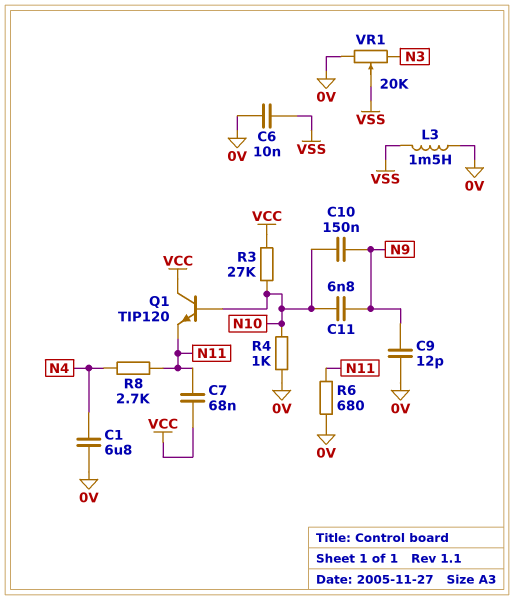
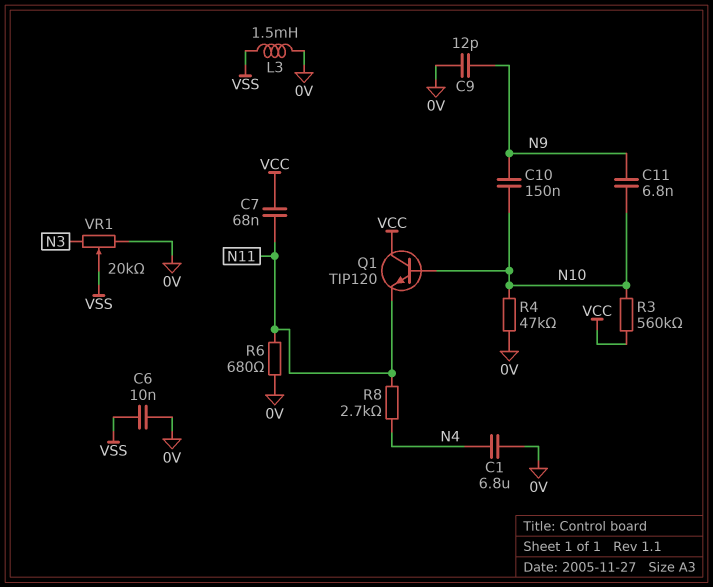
R3: 27k (N10, VCC) -> 560k (N10, VCC)
R4: 1k (0V, N10) -> 47k (0V, N10)

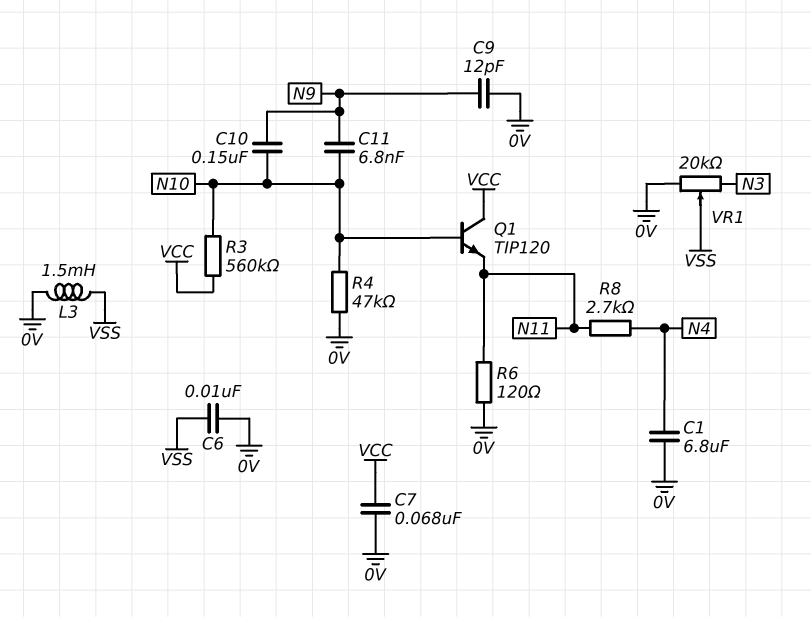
C7: 68nF (N11, VCC) -> 68nF (0V, VCC)
R6: 680 (0V, N11) -> 120 (0V, N11)

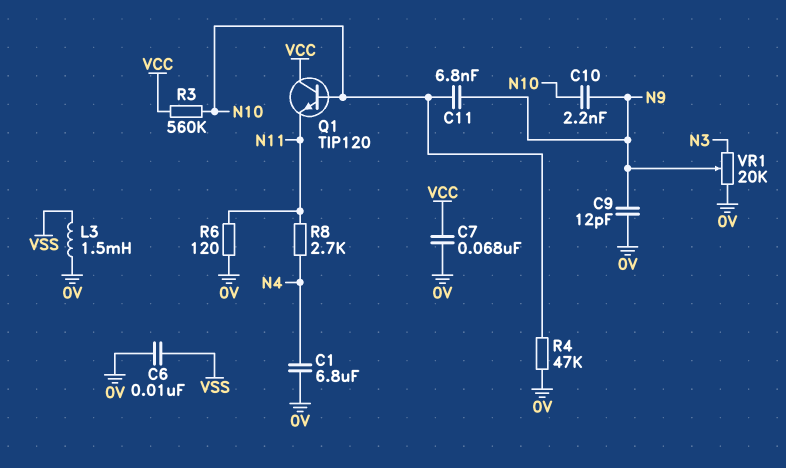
C10: 150nF (N9, N10) -> 2.2nF (N9, N10)
VR1: 20k (0V, N3, wiper VSS) -> 20k (0V, N3, wiper N9)

